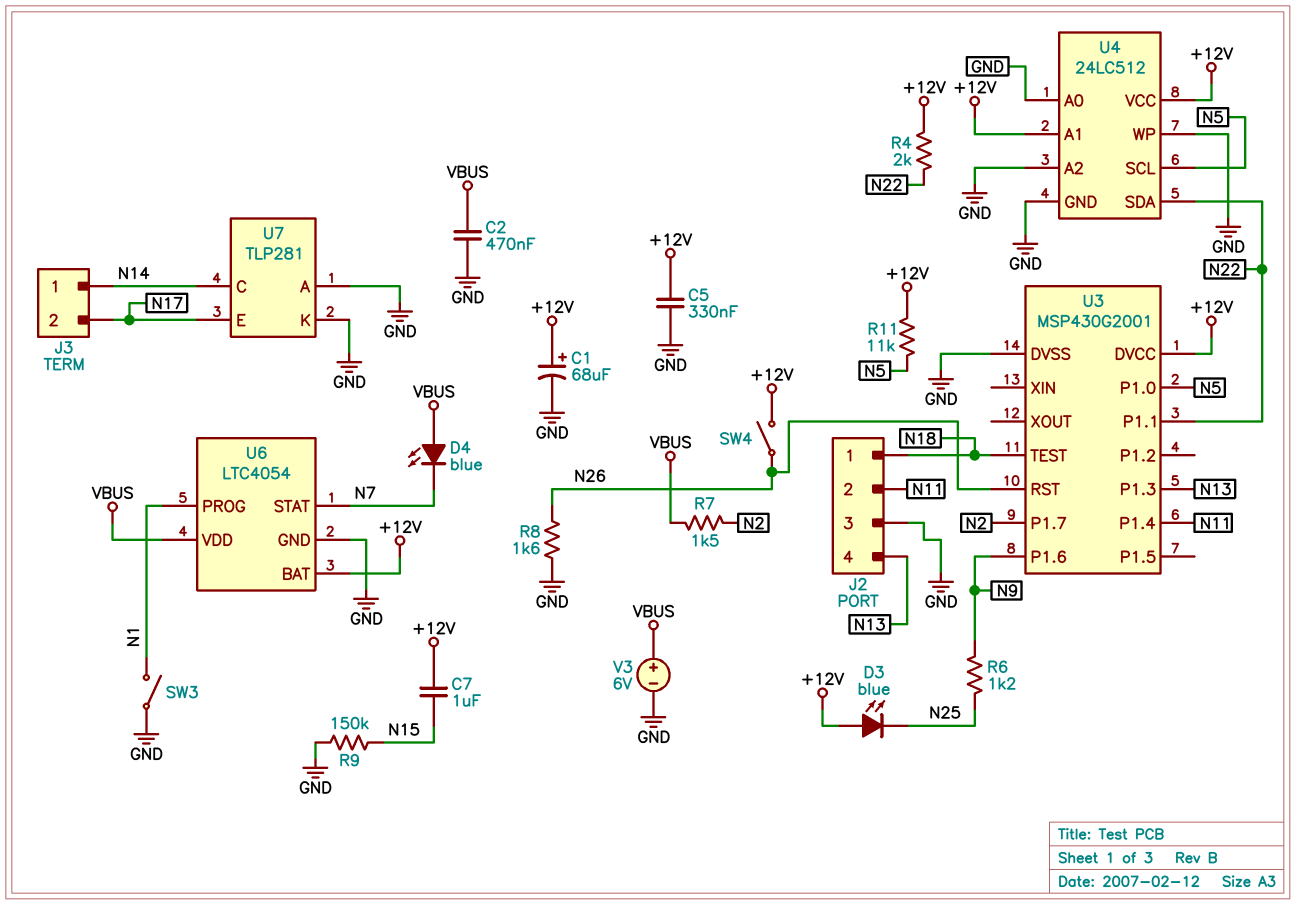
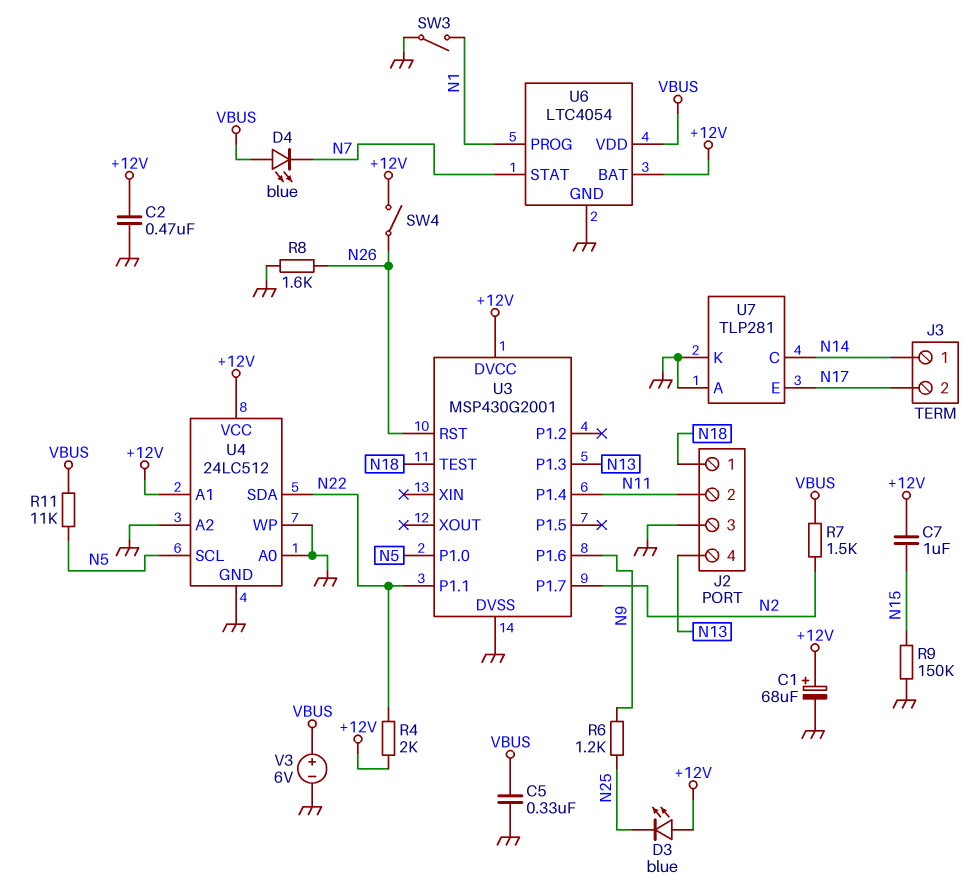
C2: 470nF (GND, VBUS) -> 470nF (+12V, GND)
C5: 330nF (+12V, GND) -> 330nF (GND, VBUS)
R11: 11k (+12V, N5) -> 11k (N5, VBUS)

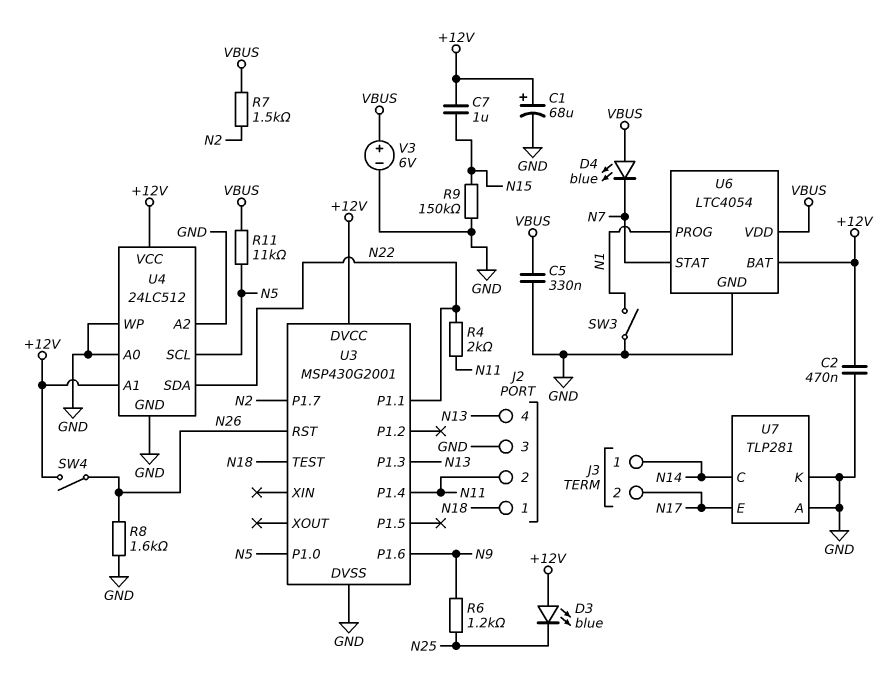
R4: 2k (+12V, N22) -> 2k (N11, N22)

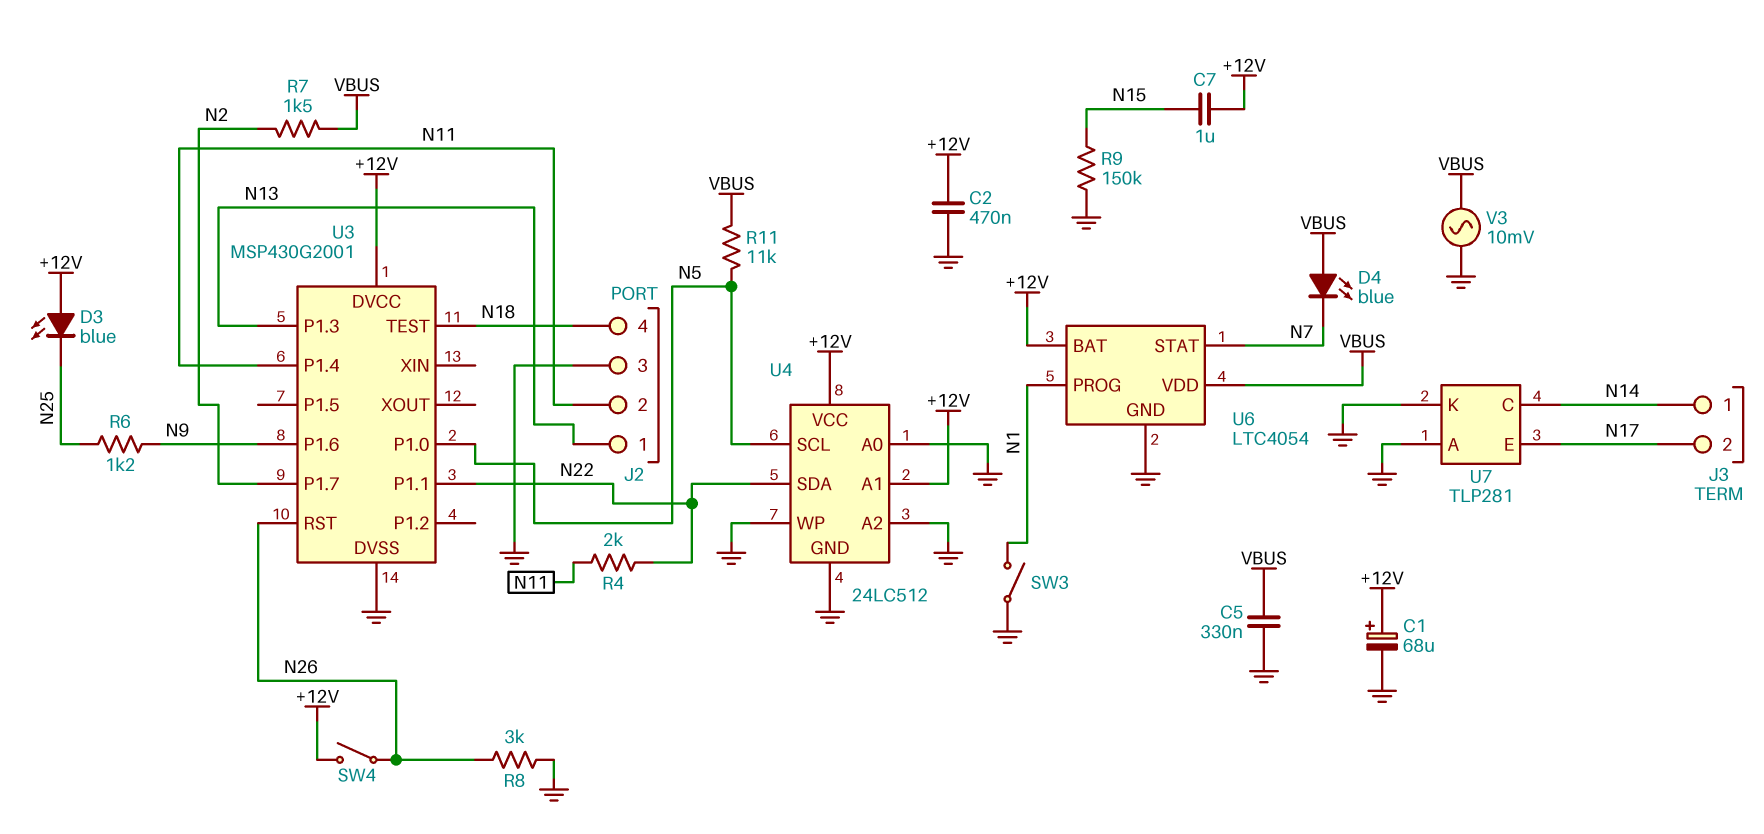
J2 pin 1: N18 -> N13
J2 pin 4: N13 -> N18
R8: 1.6k (GND, N26) -> 3k (GND, N26)
V3: 6V (plus VBUS, minus GND) -> AC 10mV (GND, VBUS)

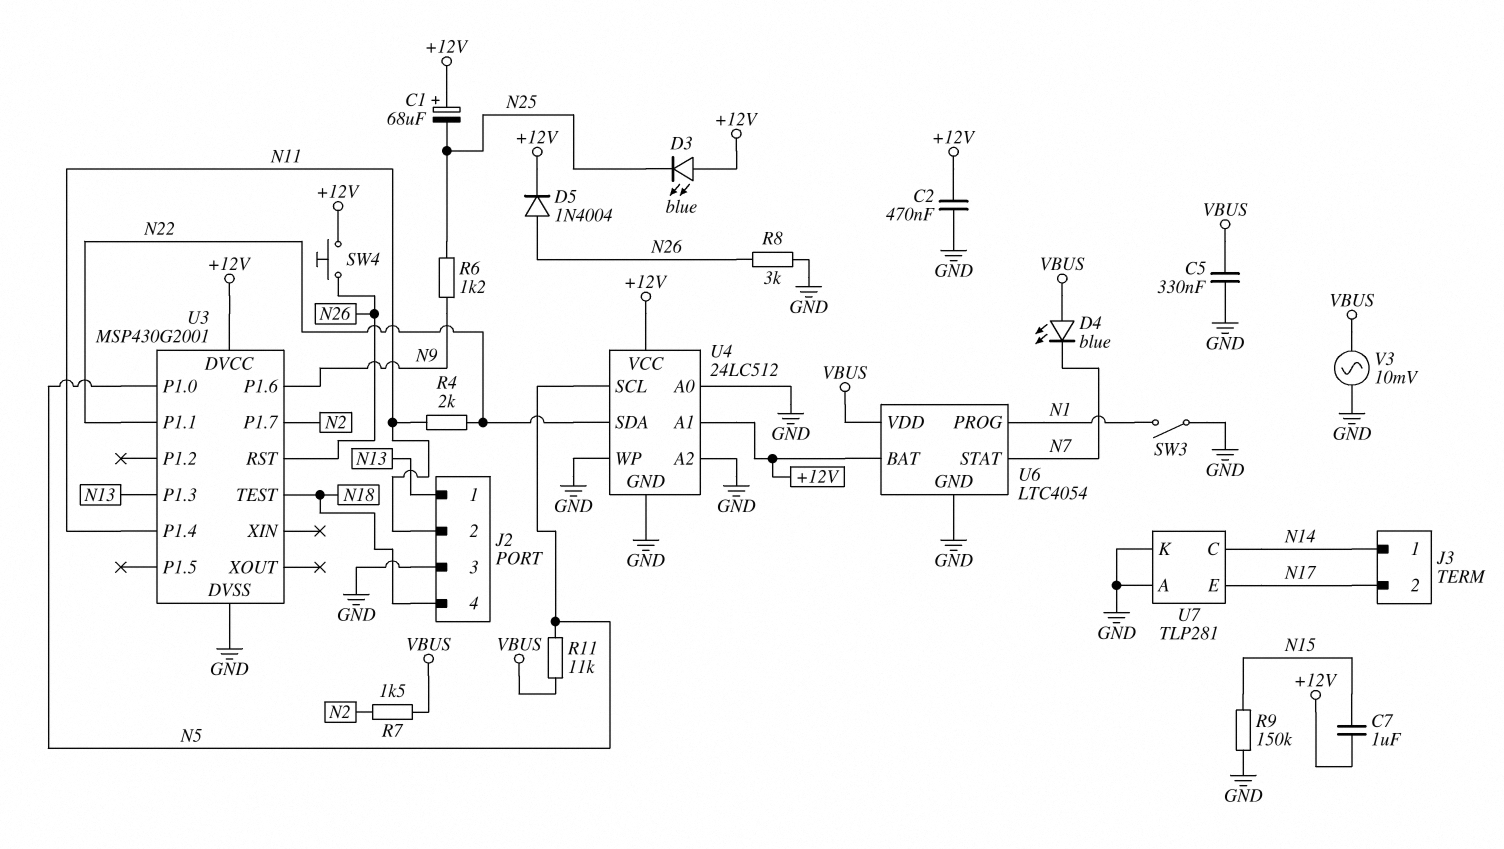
C1: 68uF (plus +12V, minus GND) -> 68uF (plus +12V, minus N25)
D5: none -> diode 1N4004 (A N26, K +12V)
SW4: switch (+12V, N26) -> button (+12V, N26)

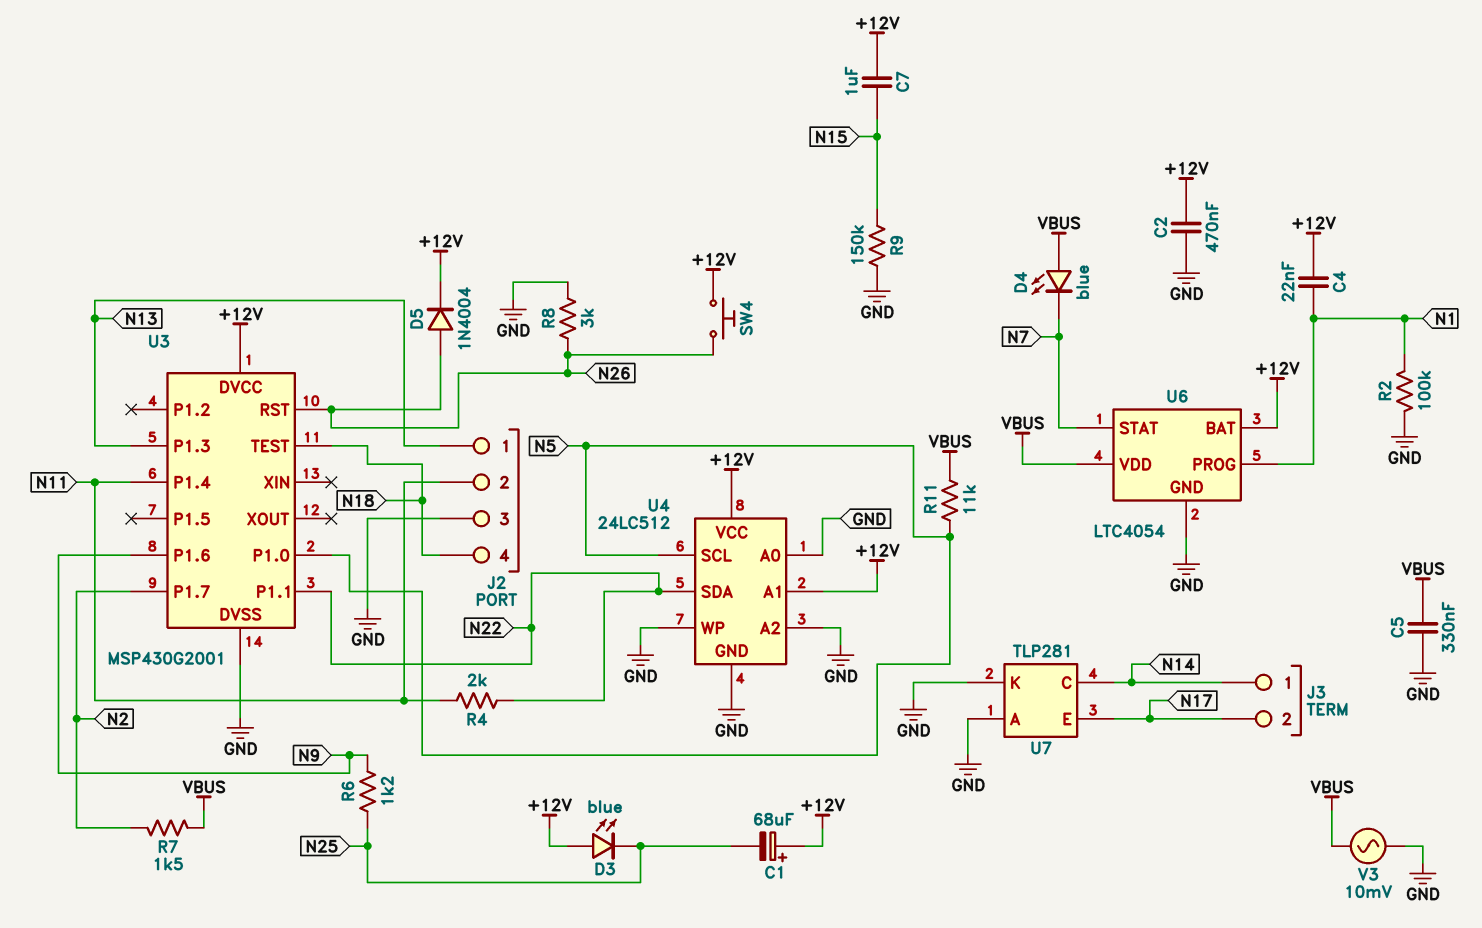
C4: none -> 22nF (+12V, N1)
R2: none -> 100k (GND, N1)
SW3: switch (GND, N1) -> none

